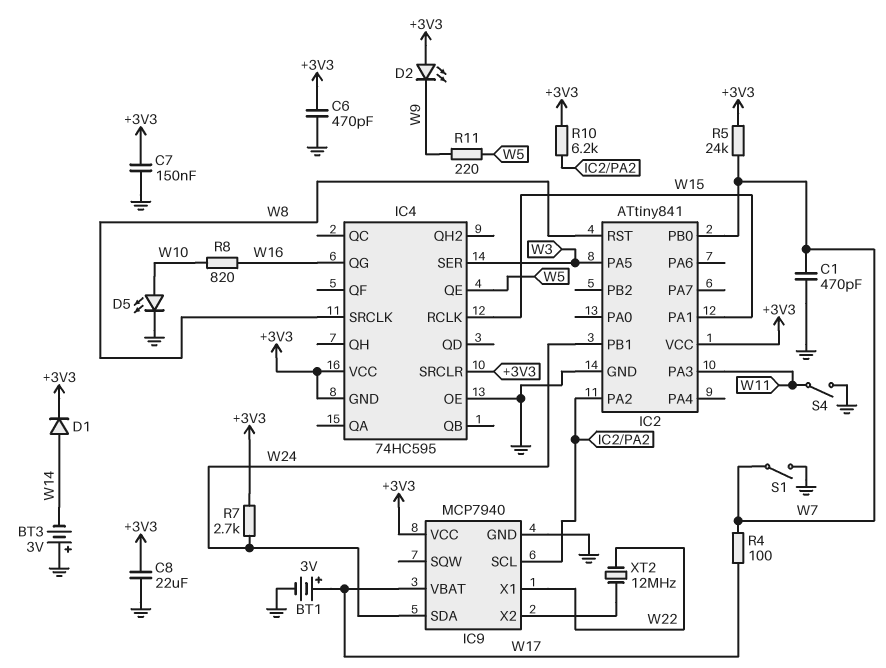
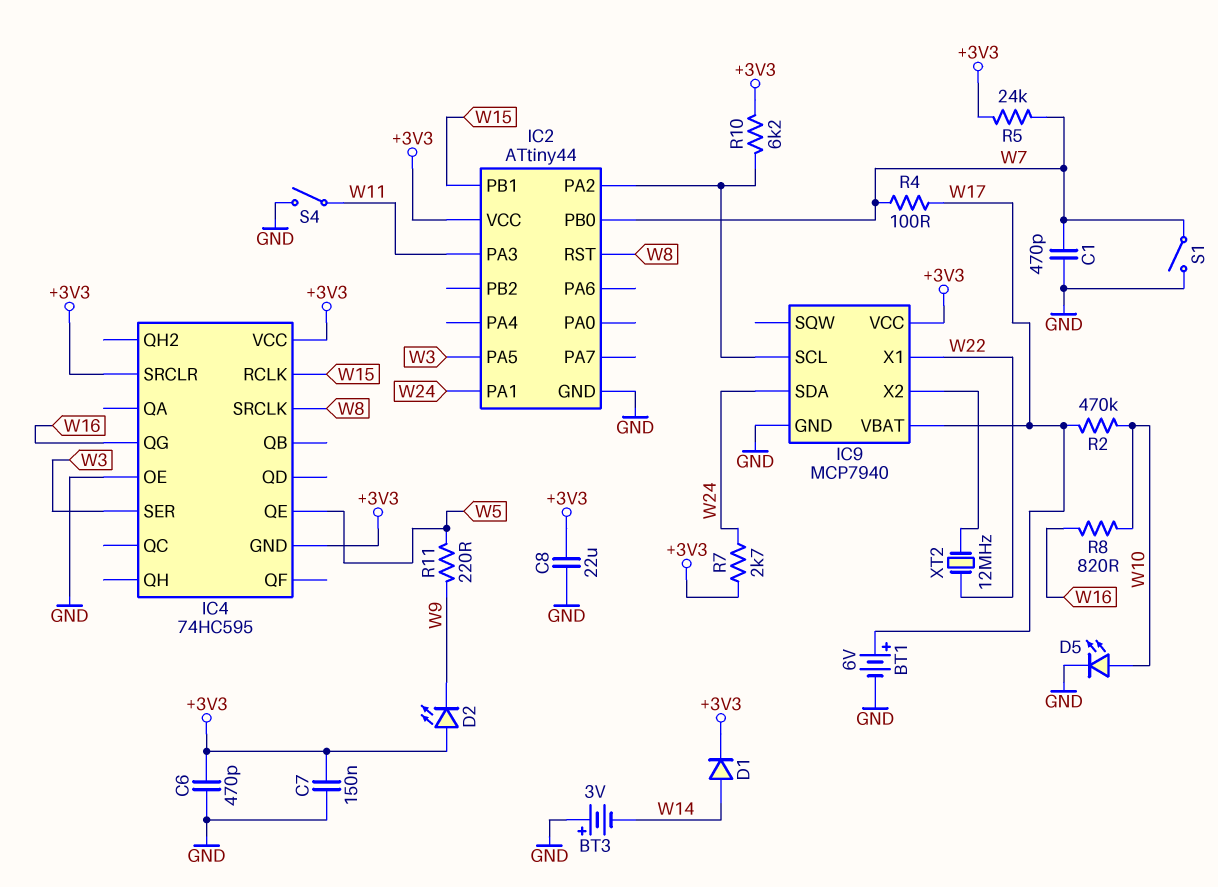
BT1: 3V (plus W17, minus GND) -> 6V (plus W17, minus GND)
IC2: ATtiny841 -> ATtiny44
IC2 pin PA1: W15 -> W24
IC2 pin PB1: W24 -> W15
R2: none -> 470k (W10, W17)

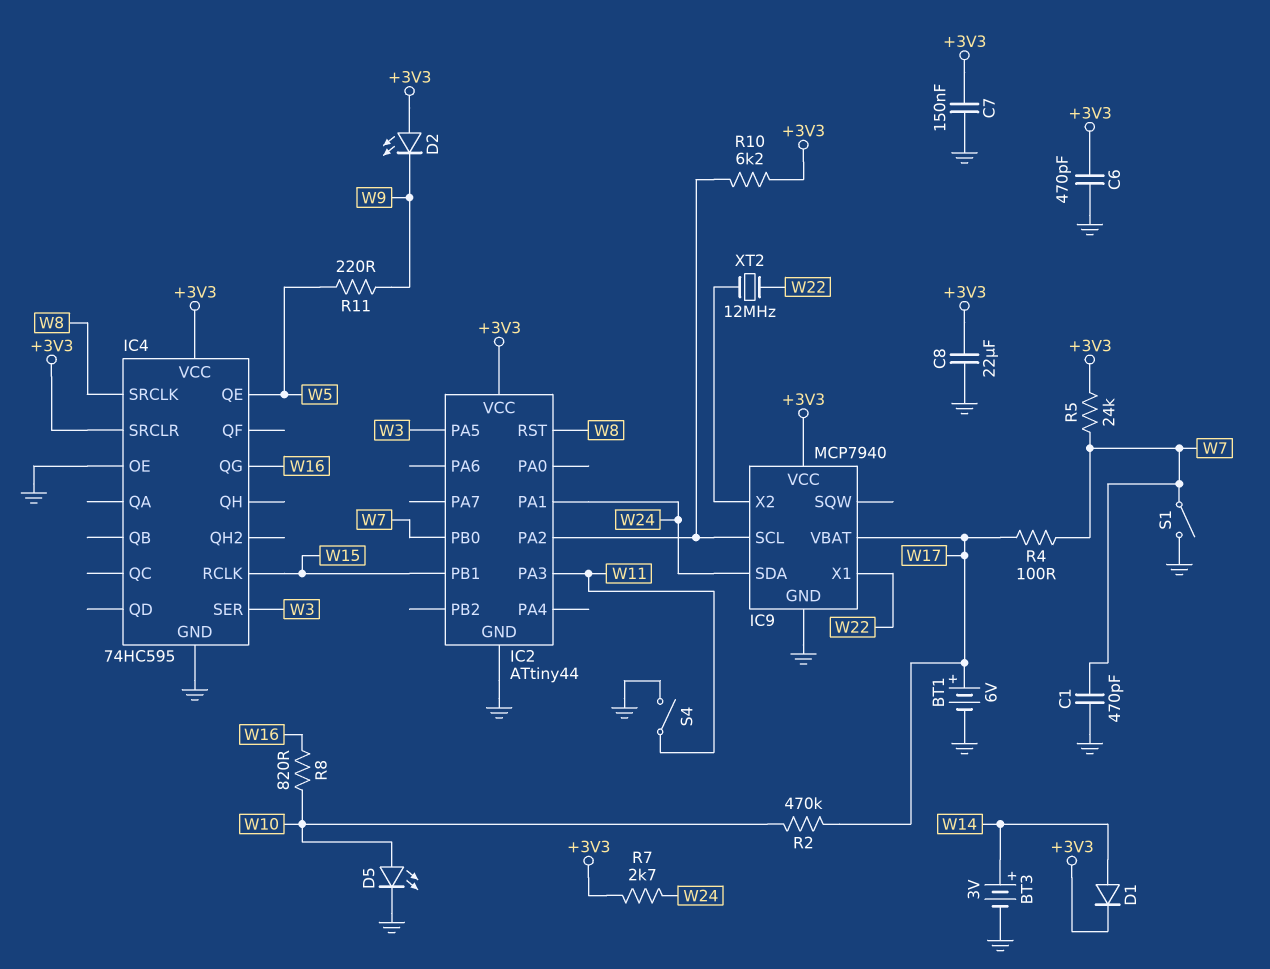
BT3: 3V (plus GND, minus W14) -> 3V (plus W14, minus GND)
IC4 pin GND: +3V3 -> GND

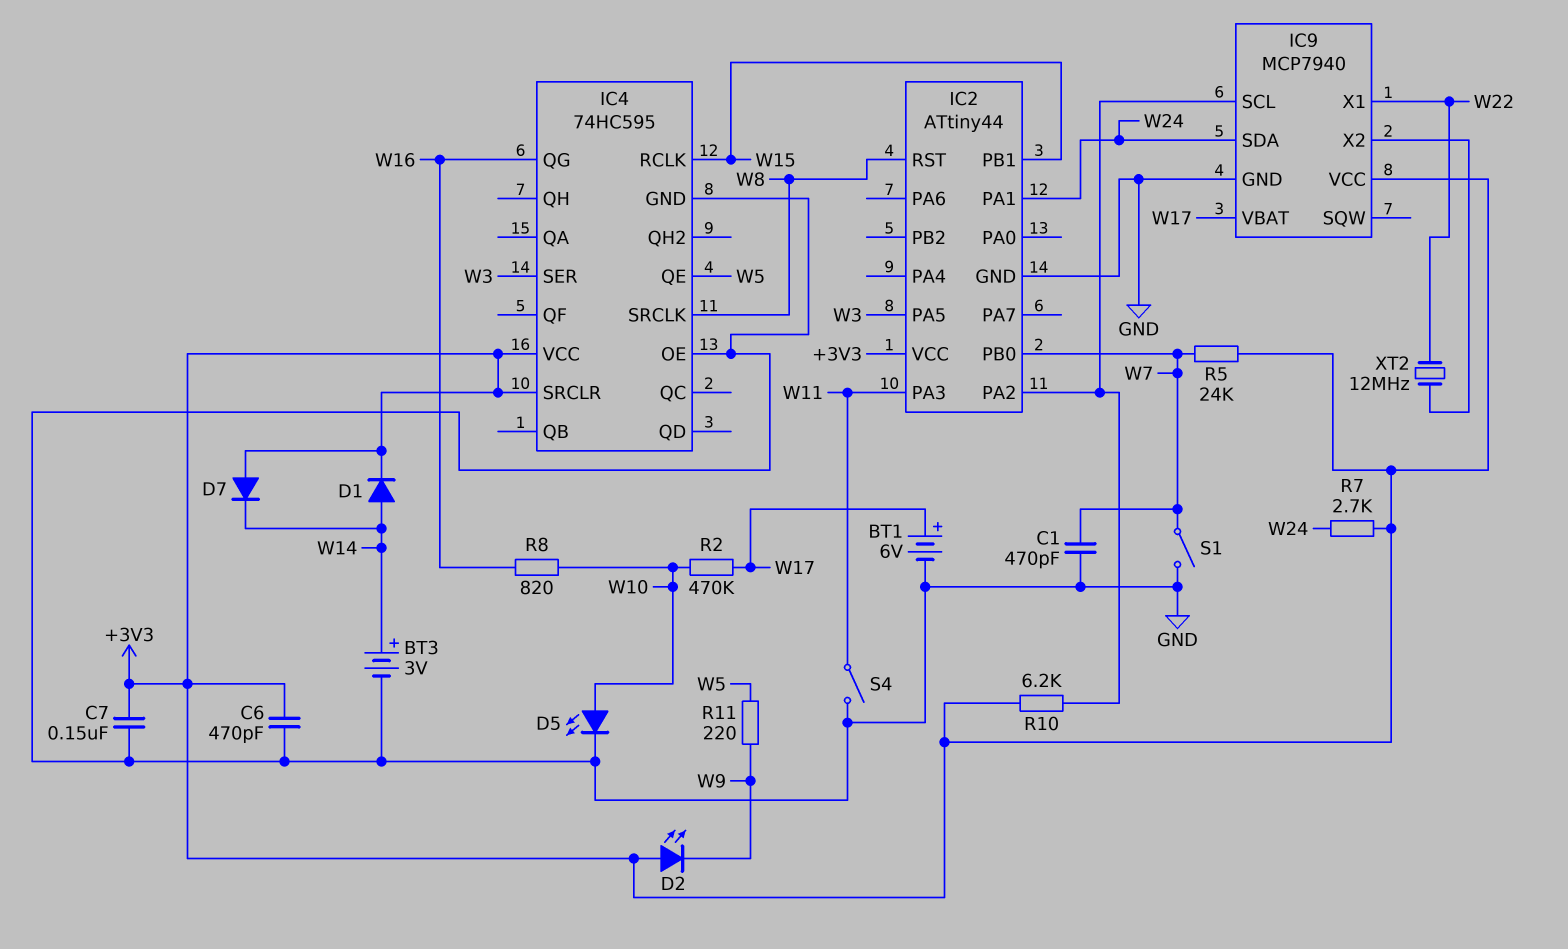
C8: 22uF (+3V3, GND) -> none
D7: none -> diode (A +3V3, K W14)
R4: 100 (W7, W17) -> none

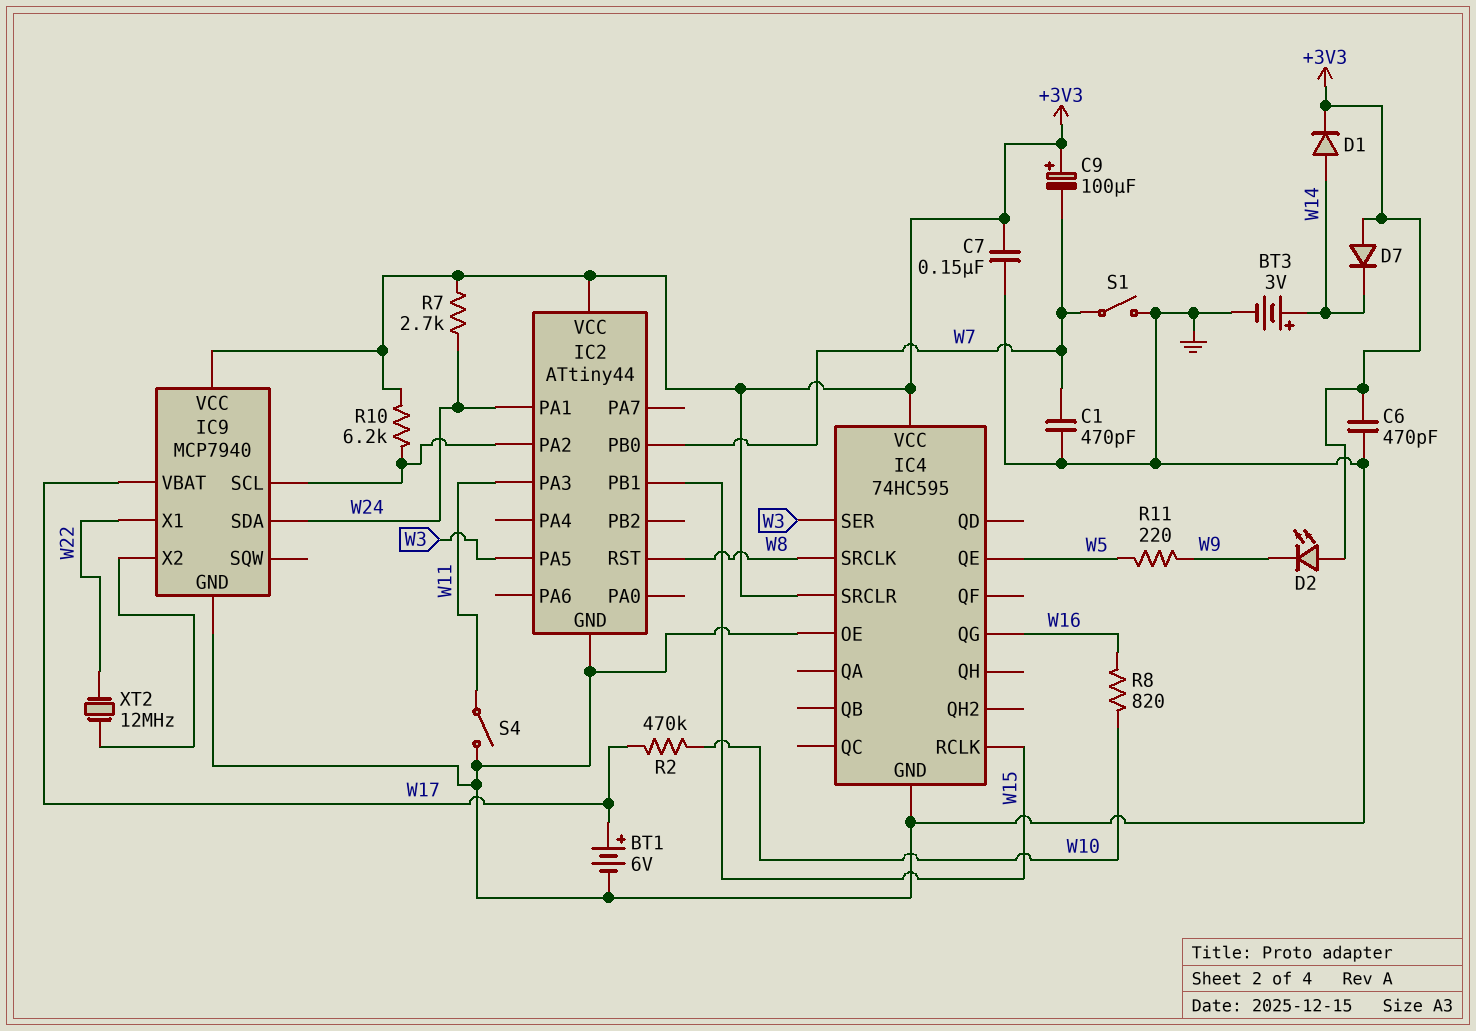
C9: none -> 100uF (plus +3V3, minus W7)
D5: LED (A W10, K GND) -> none
R5: 24k (+3V3, W7) -> none

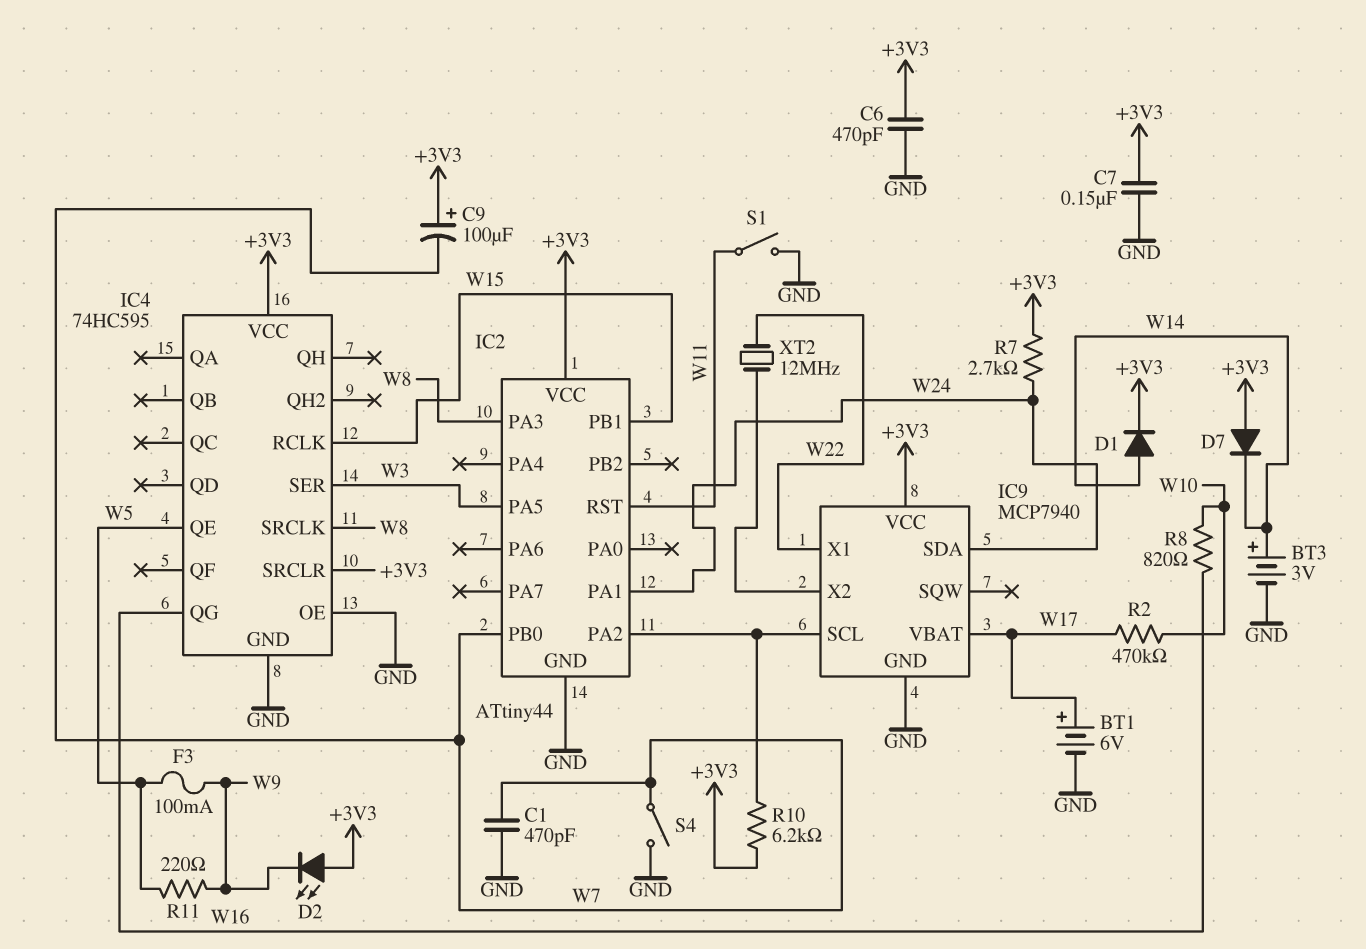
F3: none -> 100mA (W5, W9)
IC2 pin PA3: W11 -> W8
IC2 pin RST: W8 -> W11
S1: switch (GND, W7) -> switch (GND, W11)
S4: switch (GND, W11) -> switch (GND, W7)

